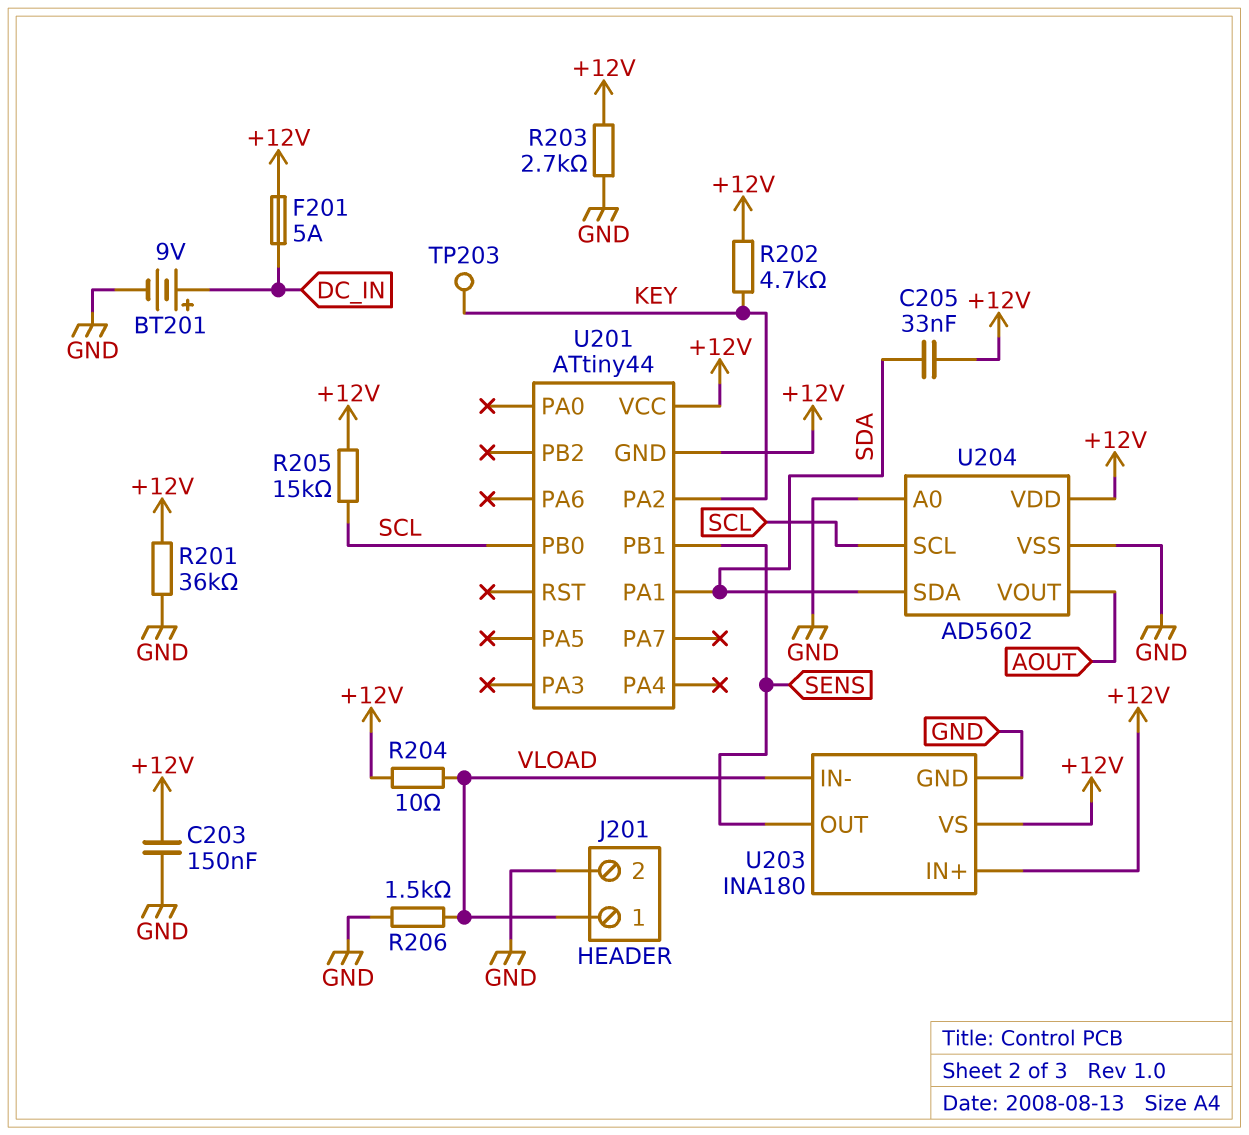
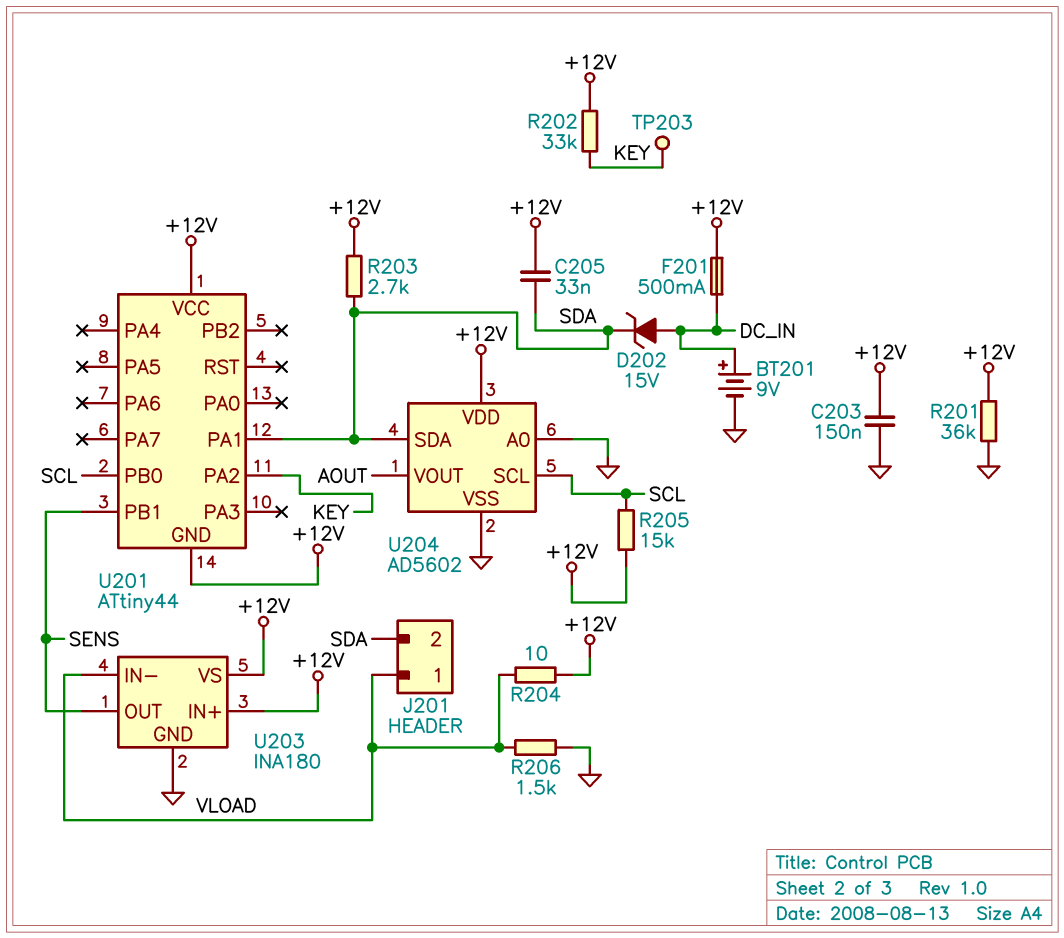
D202: none -> zener 15V (A DC_IN, K SDA)
F201: 5A (+12V, DC_IN) -> 500mA (+12V, DC_IN)
J201 pin 2: GND -> SDA
R202: 4.7k (+12V, KEY) -> 33k (+12V, KEY)
R203: 2.7k (+12V, GND) -> 2.7k (+12V, SDA)

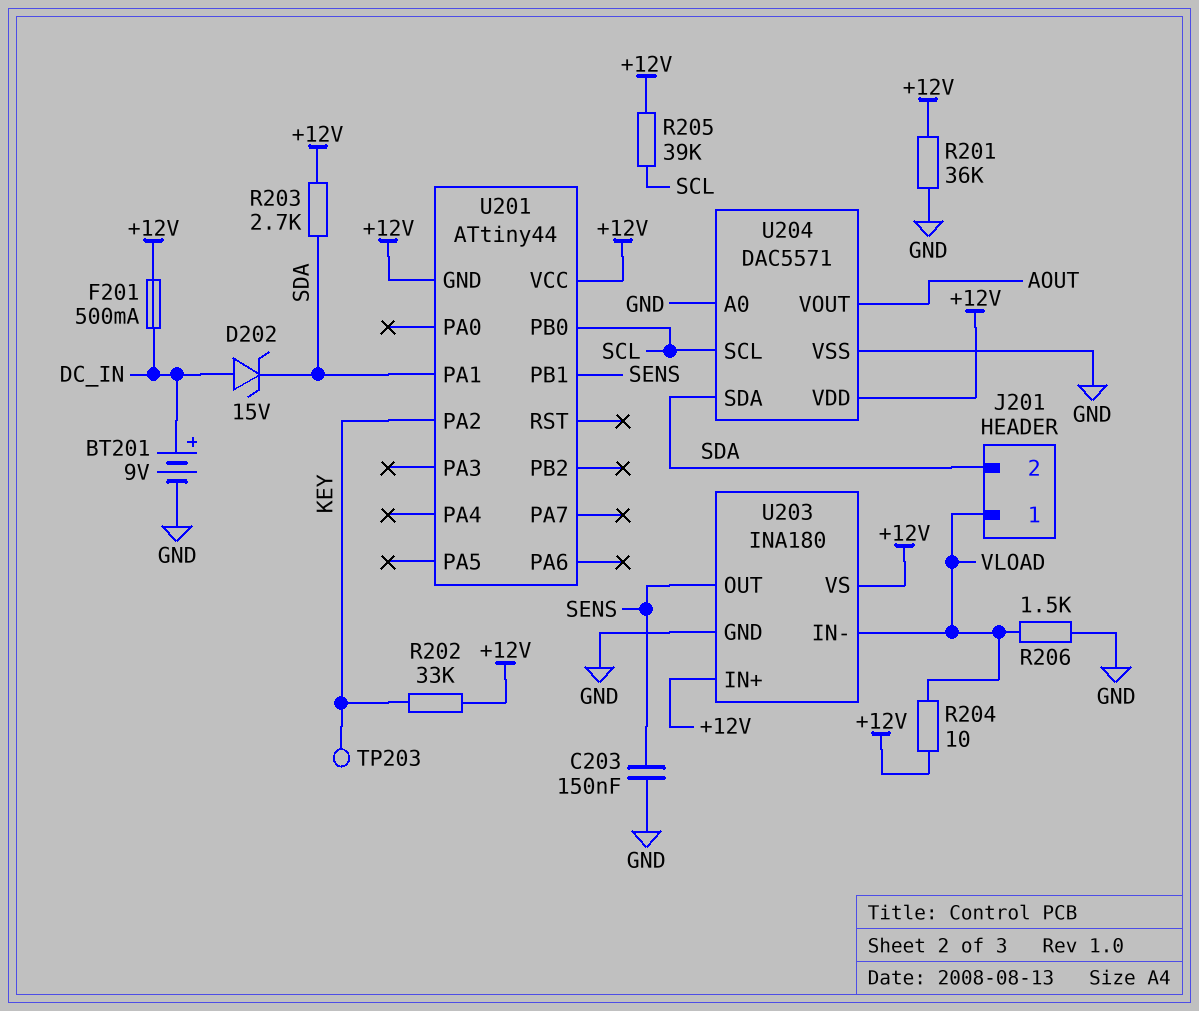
C203: 150nF (+12V, GND) -> 150nF (GND, SENS)
C205: 33nF (+12V, SDA) -> none
R205: 15k (+12V, SCL) -> 39k (+12V, SCL)
U204: AD5602 -> DAC5571

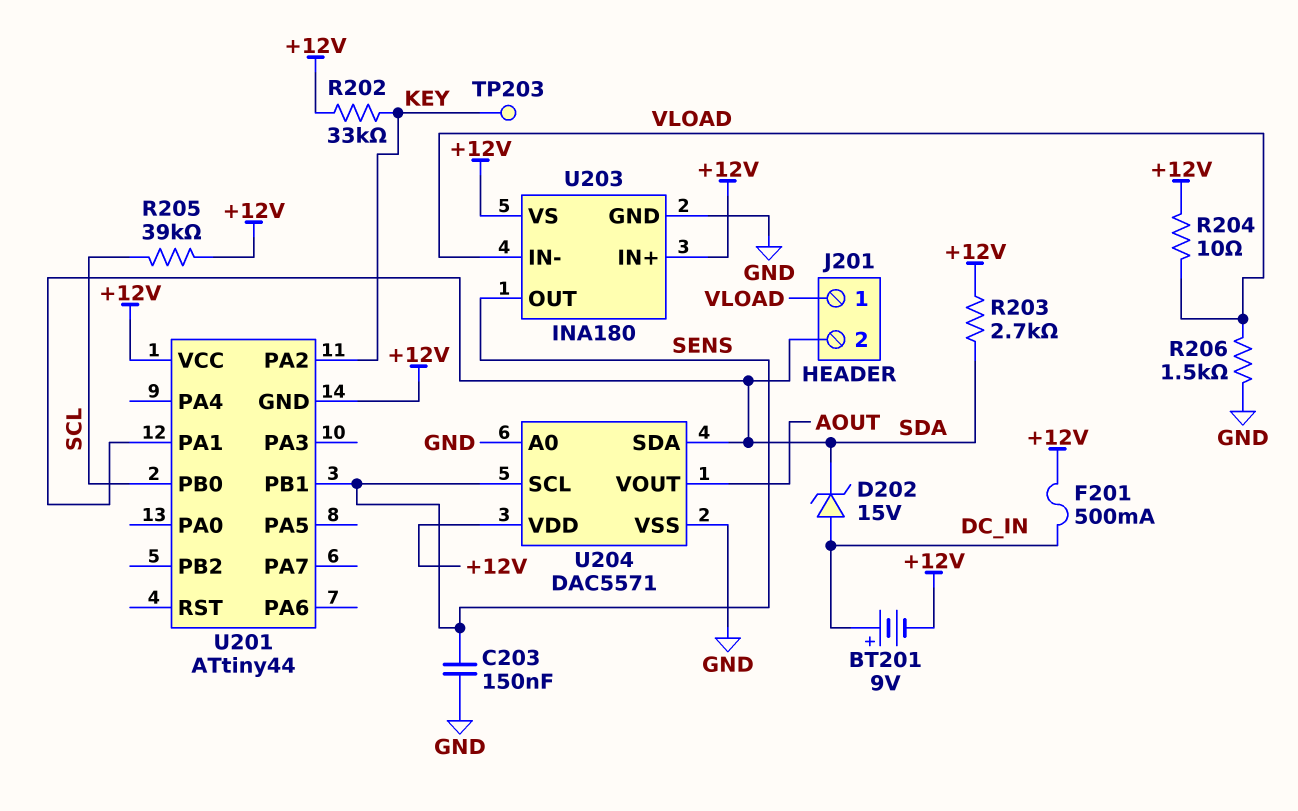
BT201: 9V (plus DC_IN, minus GND) -> 9V (plus DC_IN, minus +12V)
R201: 36k (+12V, GND) -> none
U204 pin SCL: SCL -> SENS

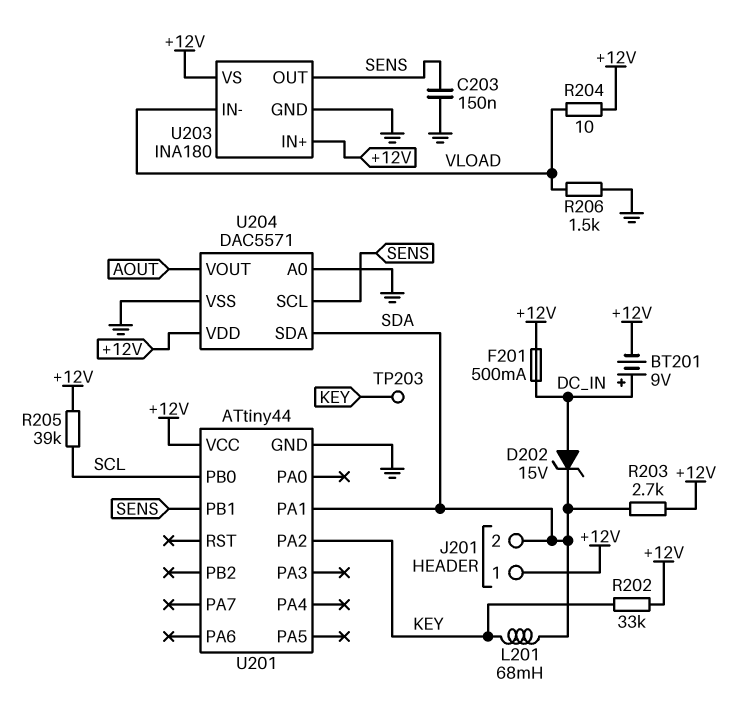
J201 pin 1: VLOAD -> +12V
L201: none -> 68mH (KEY, SDA)
U201 pin GND: +12V -> GND

